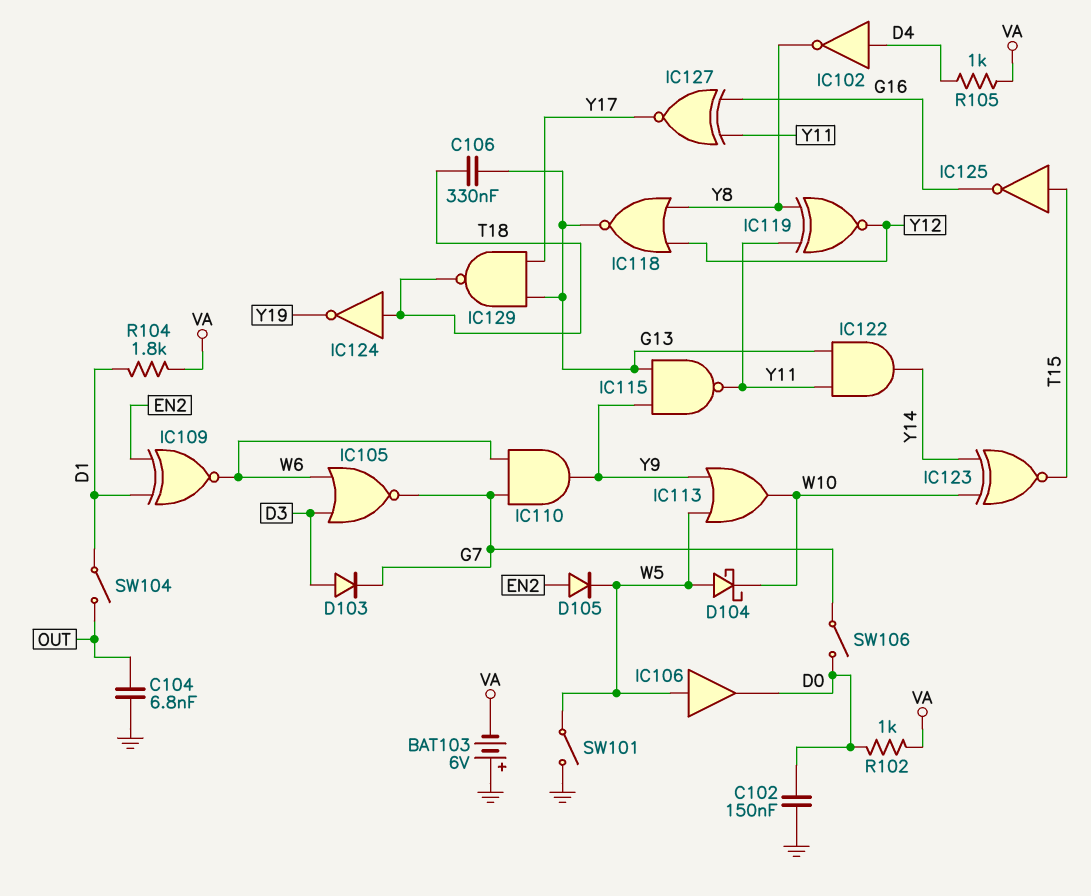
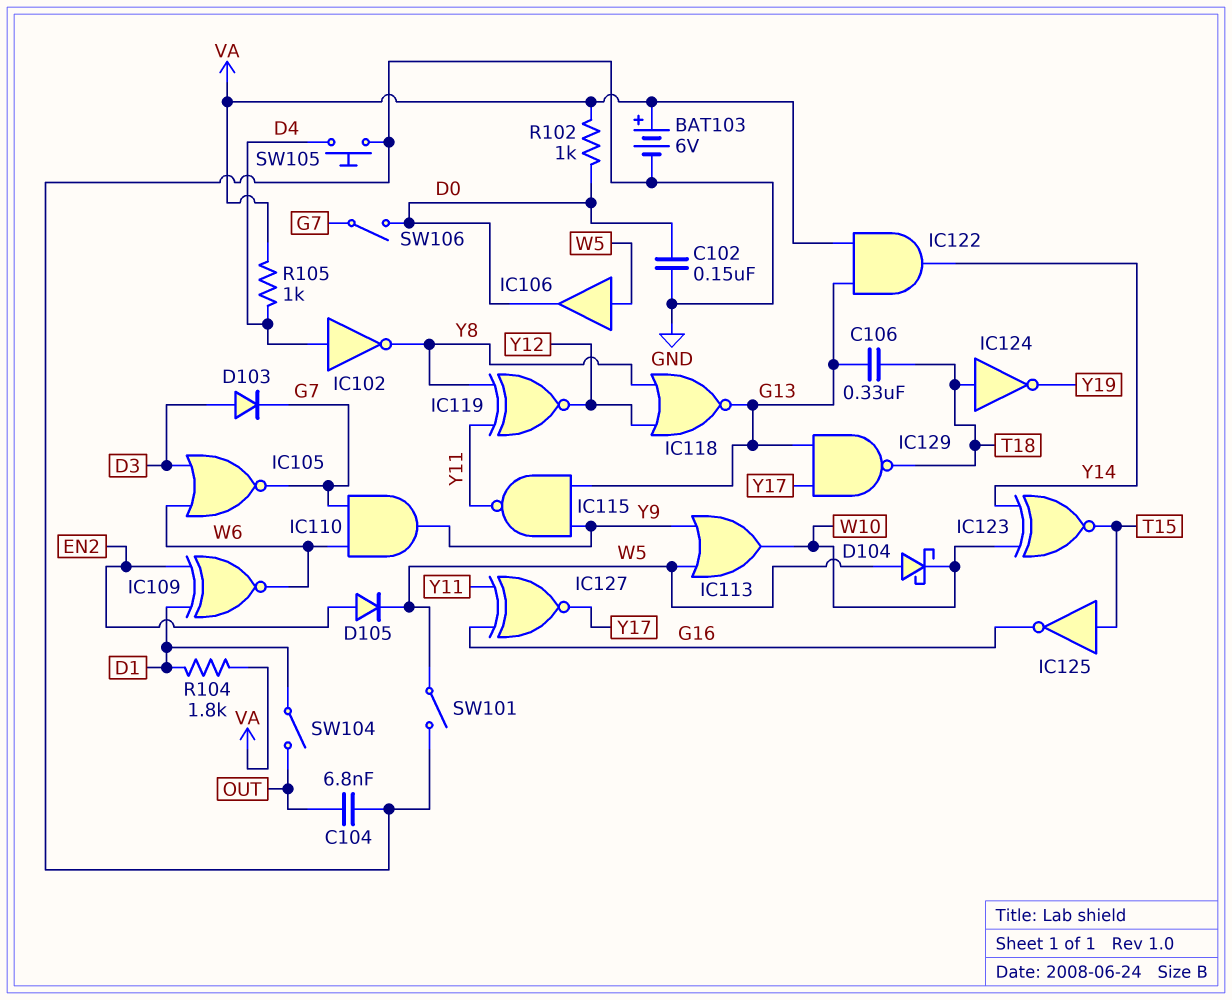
BAT103: 6V (plus GND, minus VA) -> 6V (plus VA, minus GND)
IC122: AND (in G13, in Y11, out Y14) -> AND (in G13, in VA, out Y14)
SW105: none -> button (D4, GND)

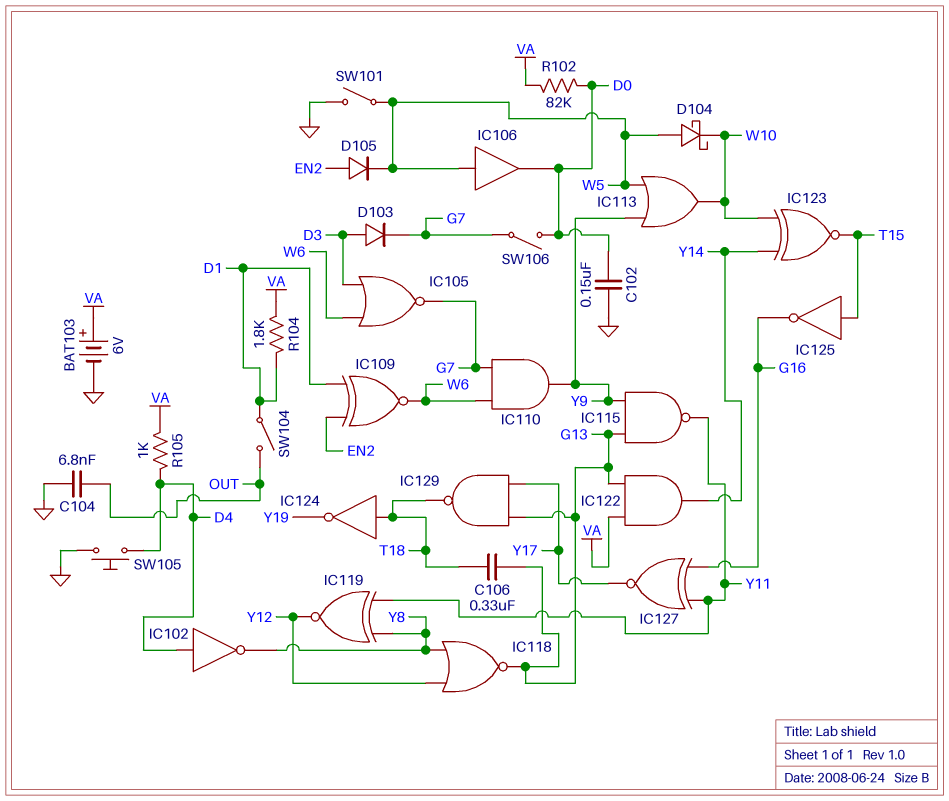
R102: 1k (D0, VA) -> 82k (D0, VA)

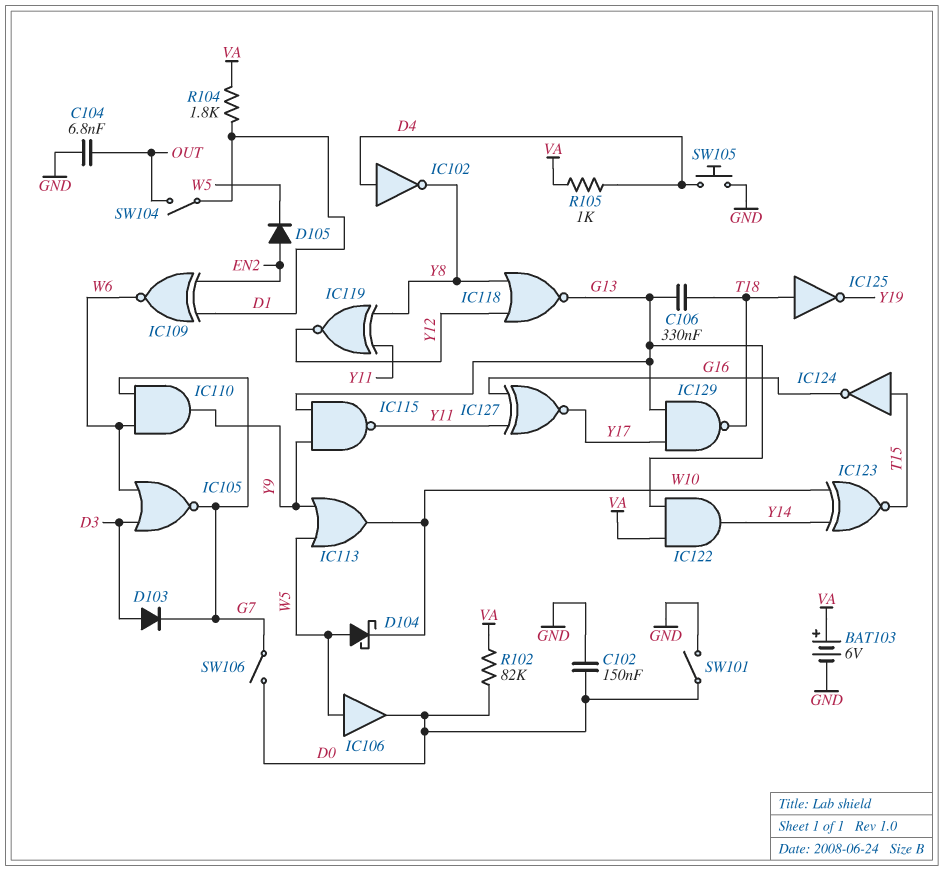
IC124: NOT (in T18, out Y19) -> NOT (in T15, out G16)
IC125: NOT (in T15, out G16) -> NOT (in T18, out Y19)
SW101: switch (GND, W5) -> switch (D0, GND)

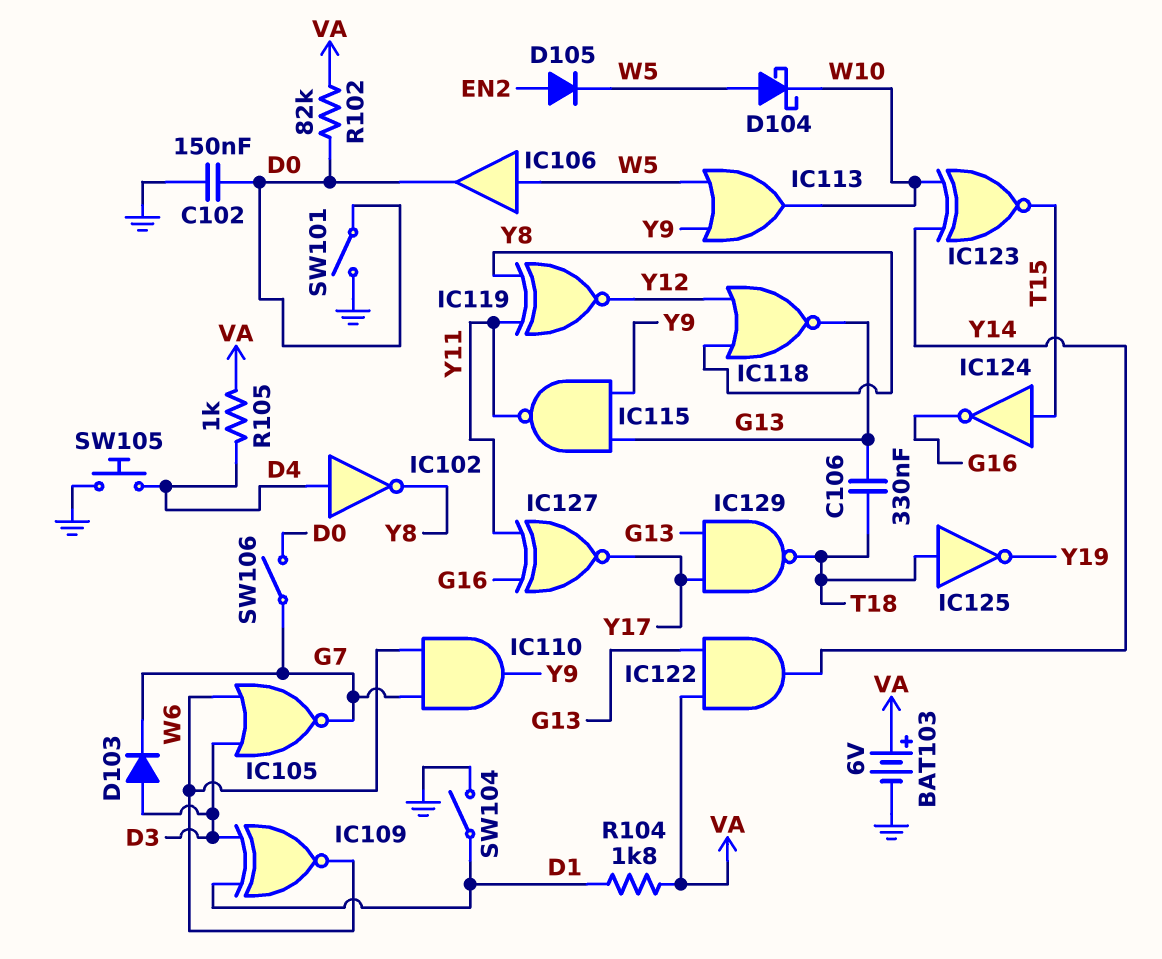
C104: 6.8nF (GND, OUT) -> none
IC109: XNOR (in D1, in EN2, out W6) -> XNOR (in D1, in D3, out W6)
SW104: switch (D1, OUT) -> switch (D1, GND)

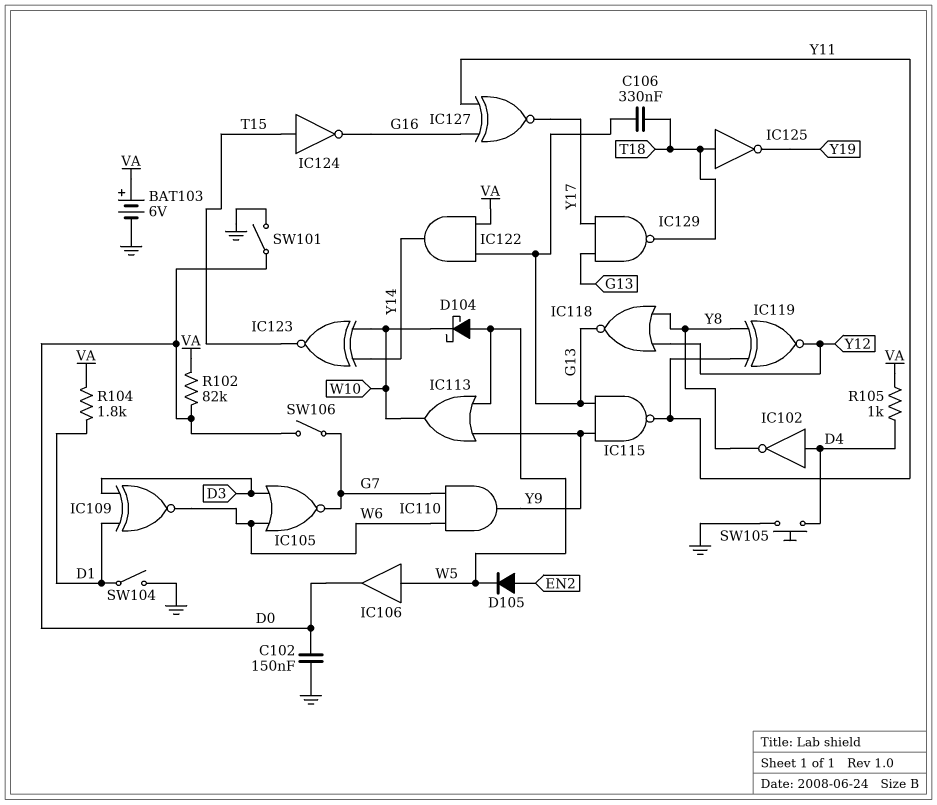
D103: diode (A D3, K G7) -> none

